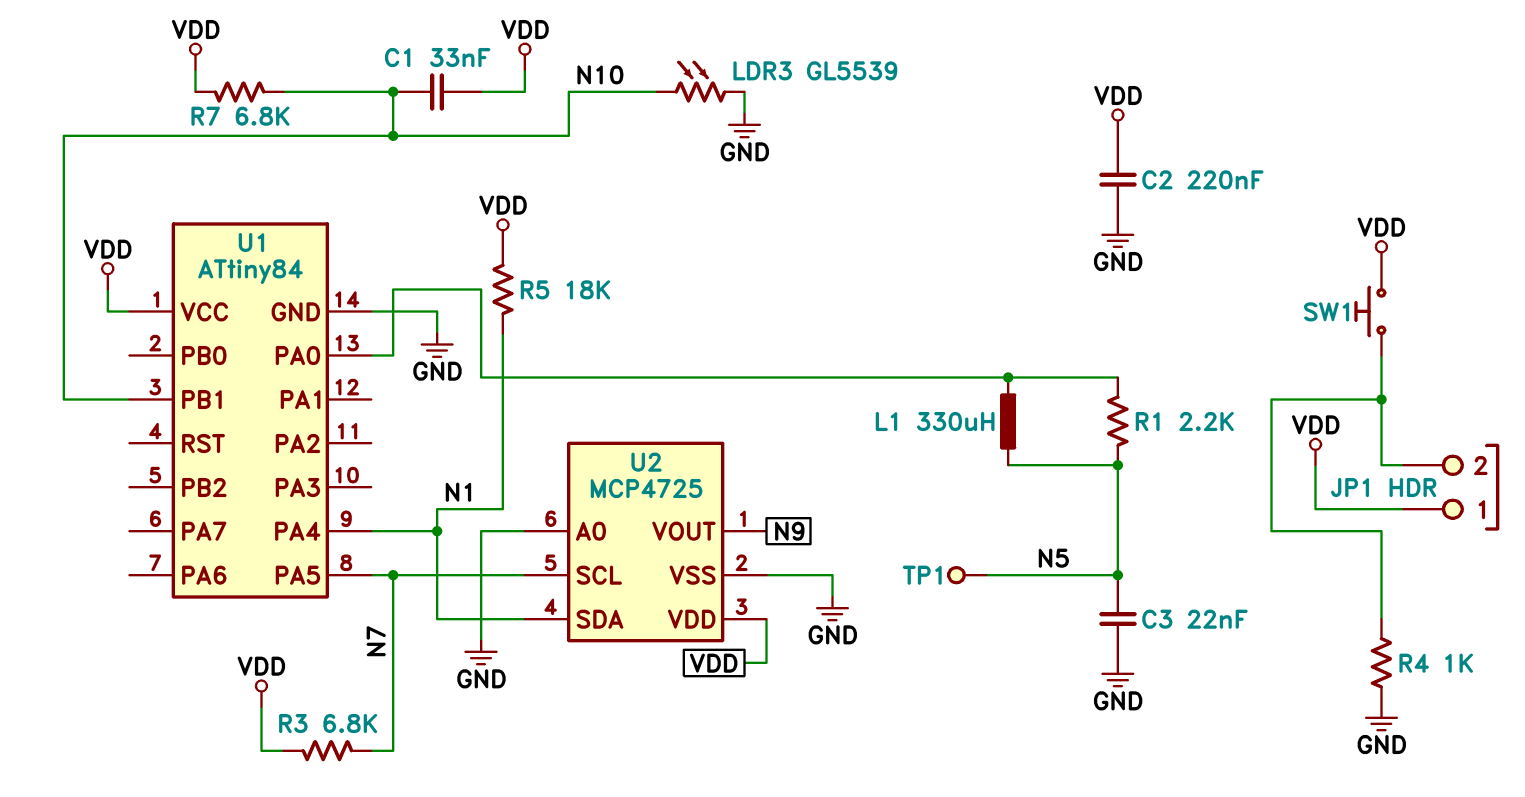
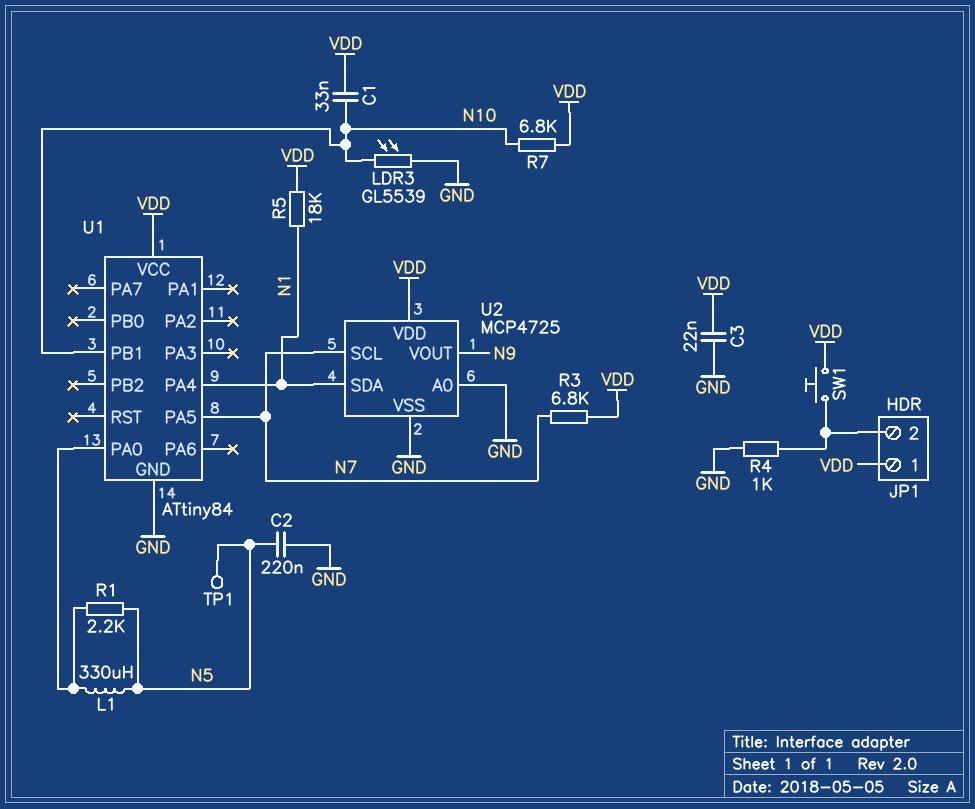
C2: 220nF (GND, VDD) -> 220nF (GND, N5)
C3: 22nF (GND, N5) -> 22nF (GND, VDD)

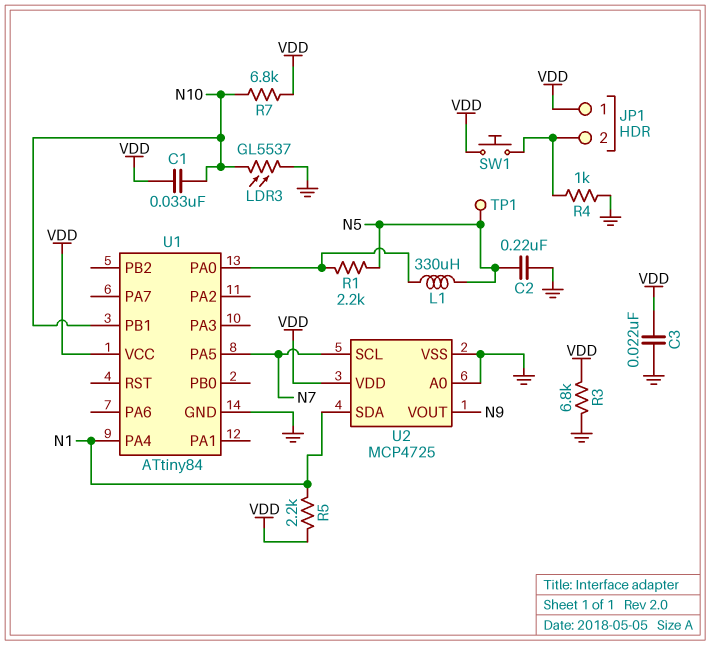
LDR3: GL5539 (GND, N10) -> GL5537 (GND, N10)
R3: 6.8k (N7, VDD) -> 6.8k (GND, VDD)
R5: 18k (N1, VDD) -> 2.2k (N1, VDD)

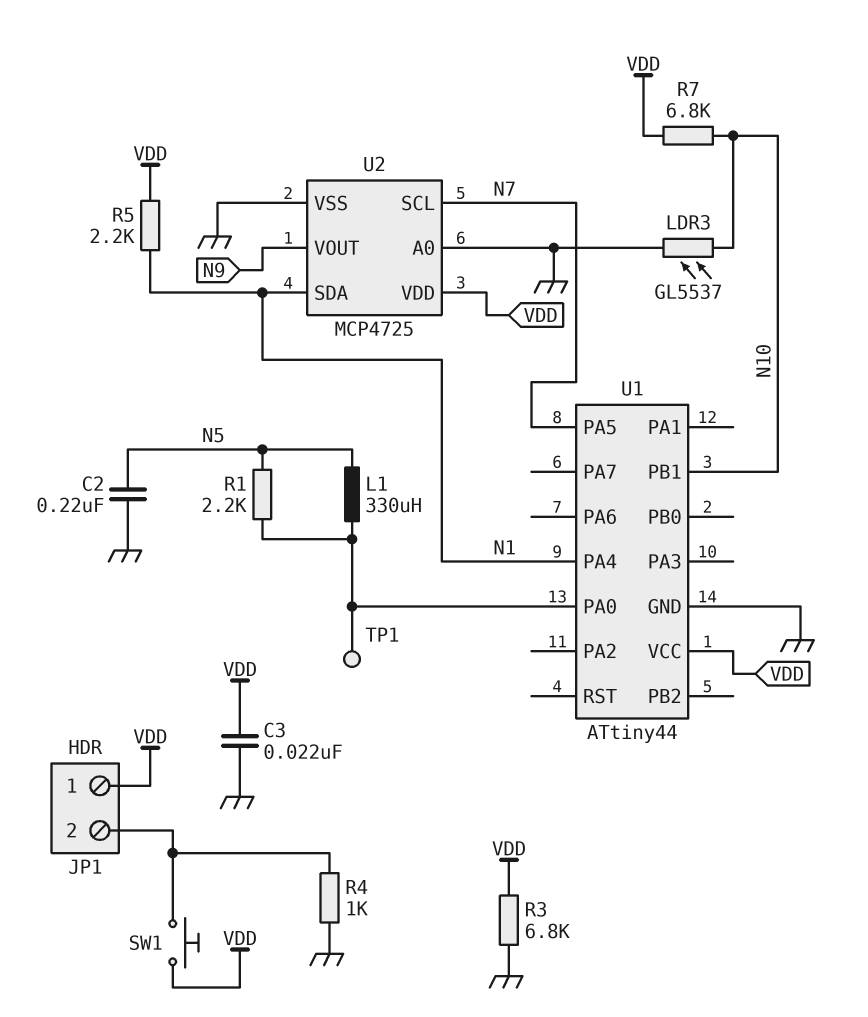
C1: 33nF (N10, VDD) -> none
TP1: test point (N5) -> test point (U1/PA0)
U1: ATtiny84 -> ATtiny44

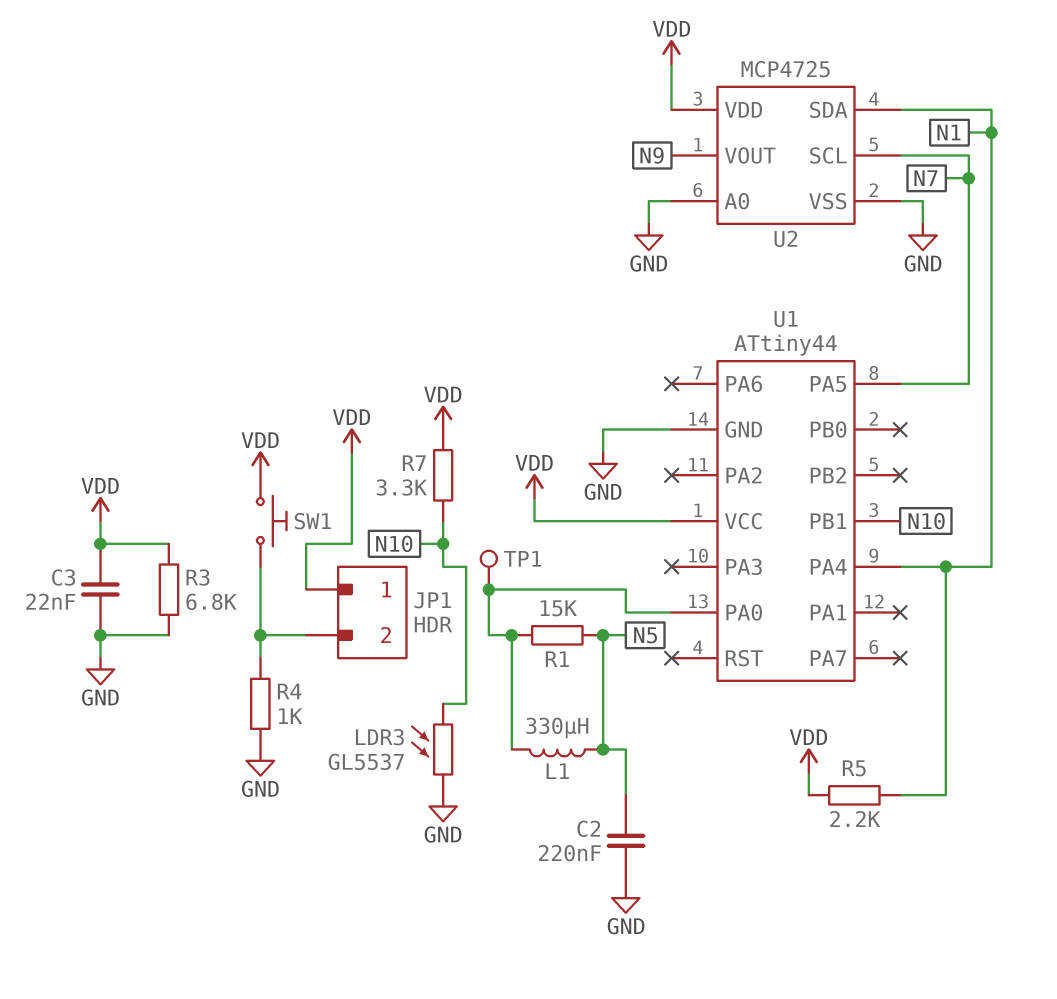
R1: 2.2k (N5, U1/PA0) -> 15k (N5, U1/PA0)
R7: 6.8k (N10, VDD) -> 3.3k (N10, VDD)

